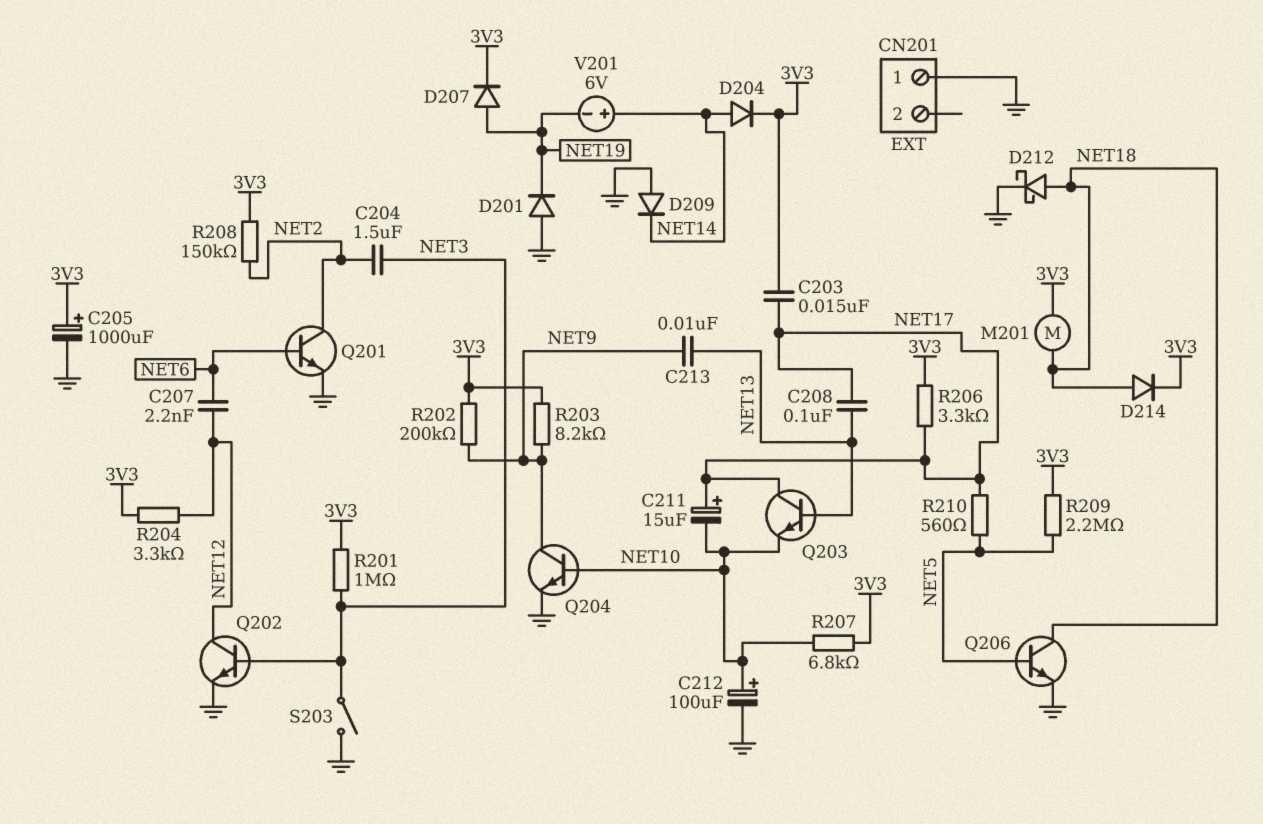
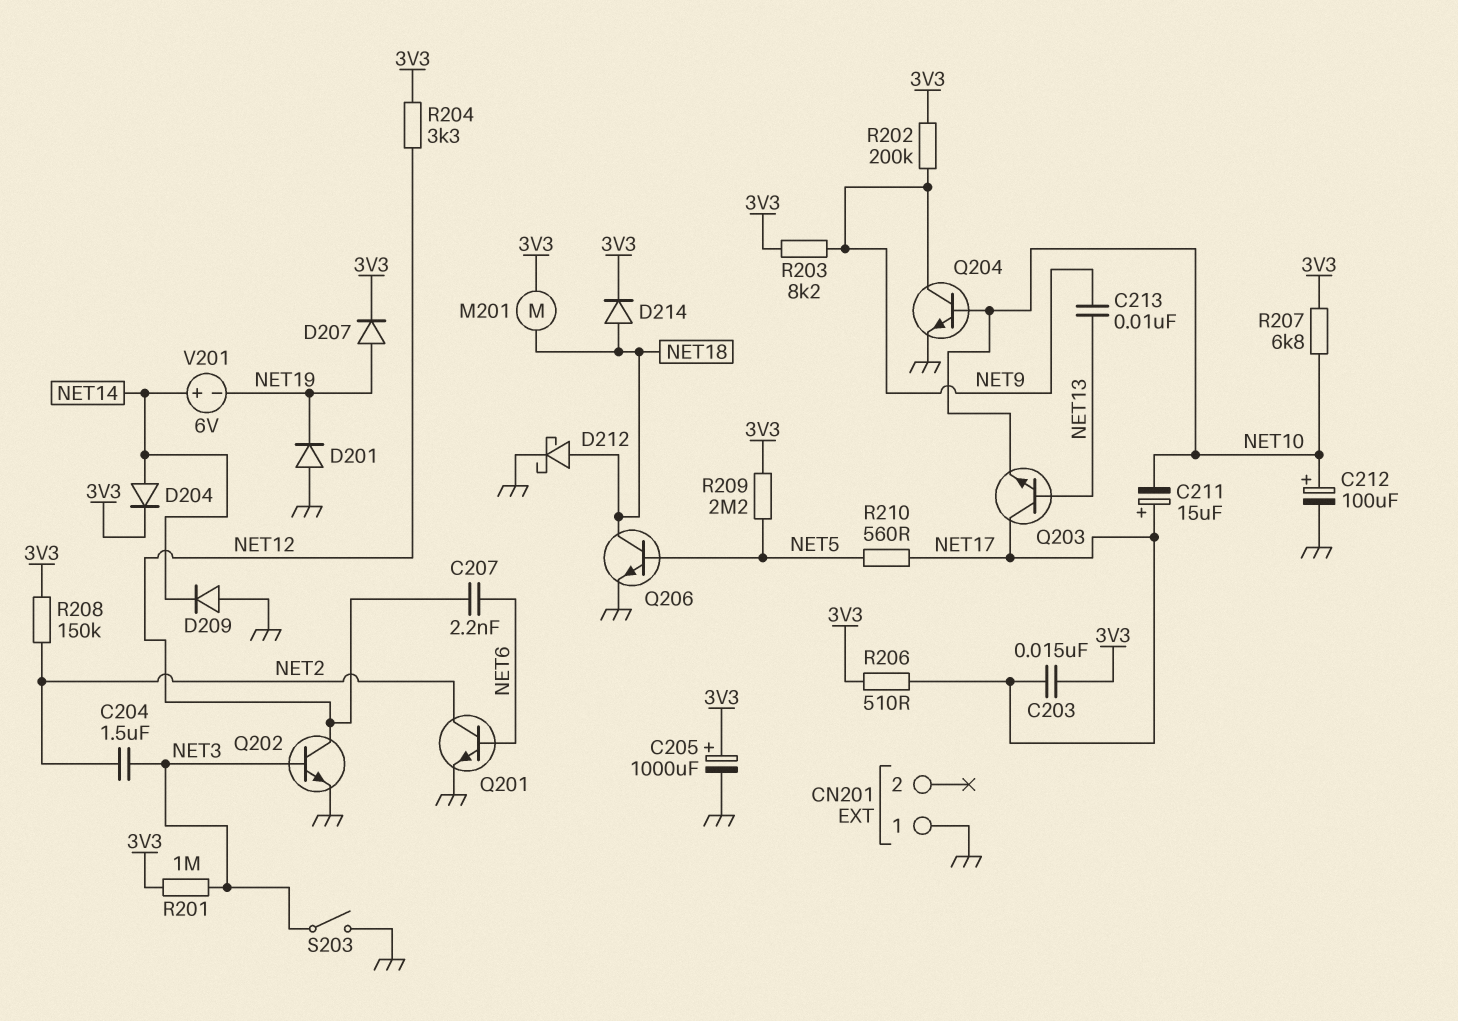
C208: 100nF (NET13, NET17) -> none
R206: 3.3k (3V3, NET17) -> 510 (3V3, NET17)

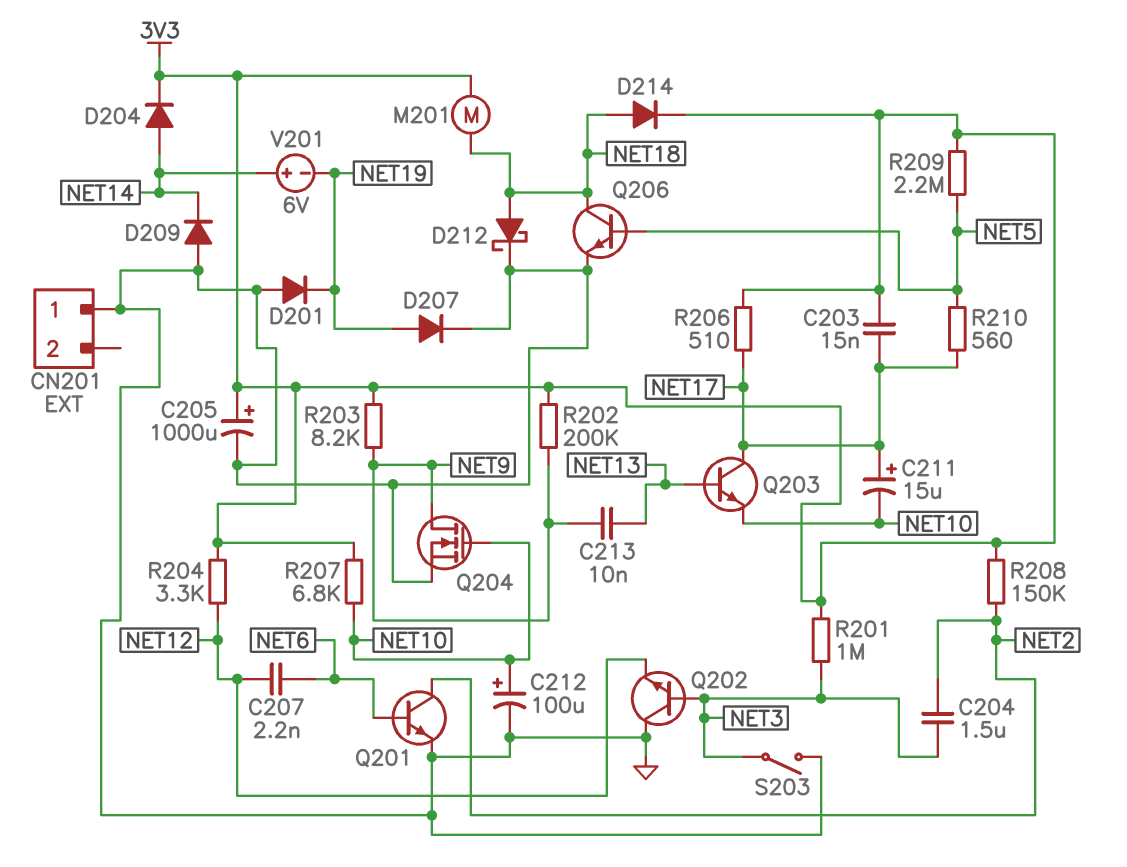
D207: diode (A NET19, K 3V3) -> diode (A NET19, K GND)
Q202: NPN (B NET3, C NET12, E GND) -> NPN (B NET3, C GND, E NET12)
Q204: NPN (B NET10, C NET9, E GND) -> NMOS (G NET10, D NET9, S GND)

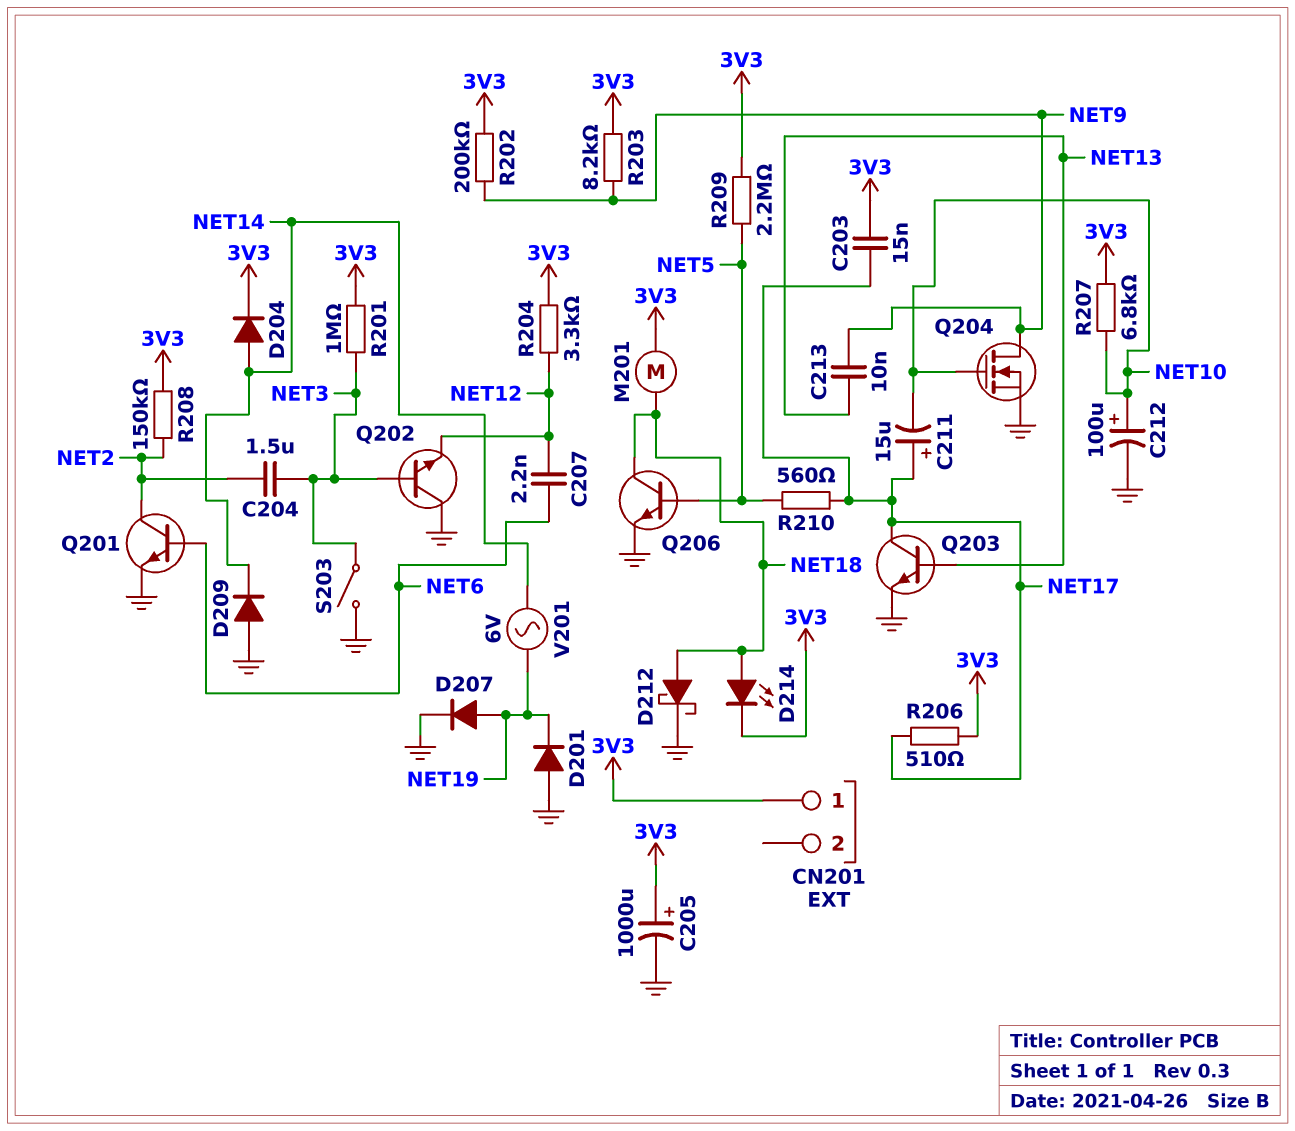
CN201 pin 1: GND -> 3V3
D214: diode (A NET18, K 3V3) -> LED (A NET18, K 3V3)
Q203: NPN (B NET13, C NET17, E NET10) -> NPN (B NET13, C NET17, E GND)
V201: 6V (plus NET14, minus NET19) -> AC 6V (NET14, NET19)

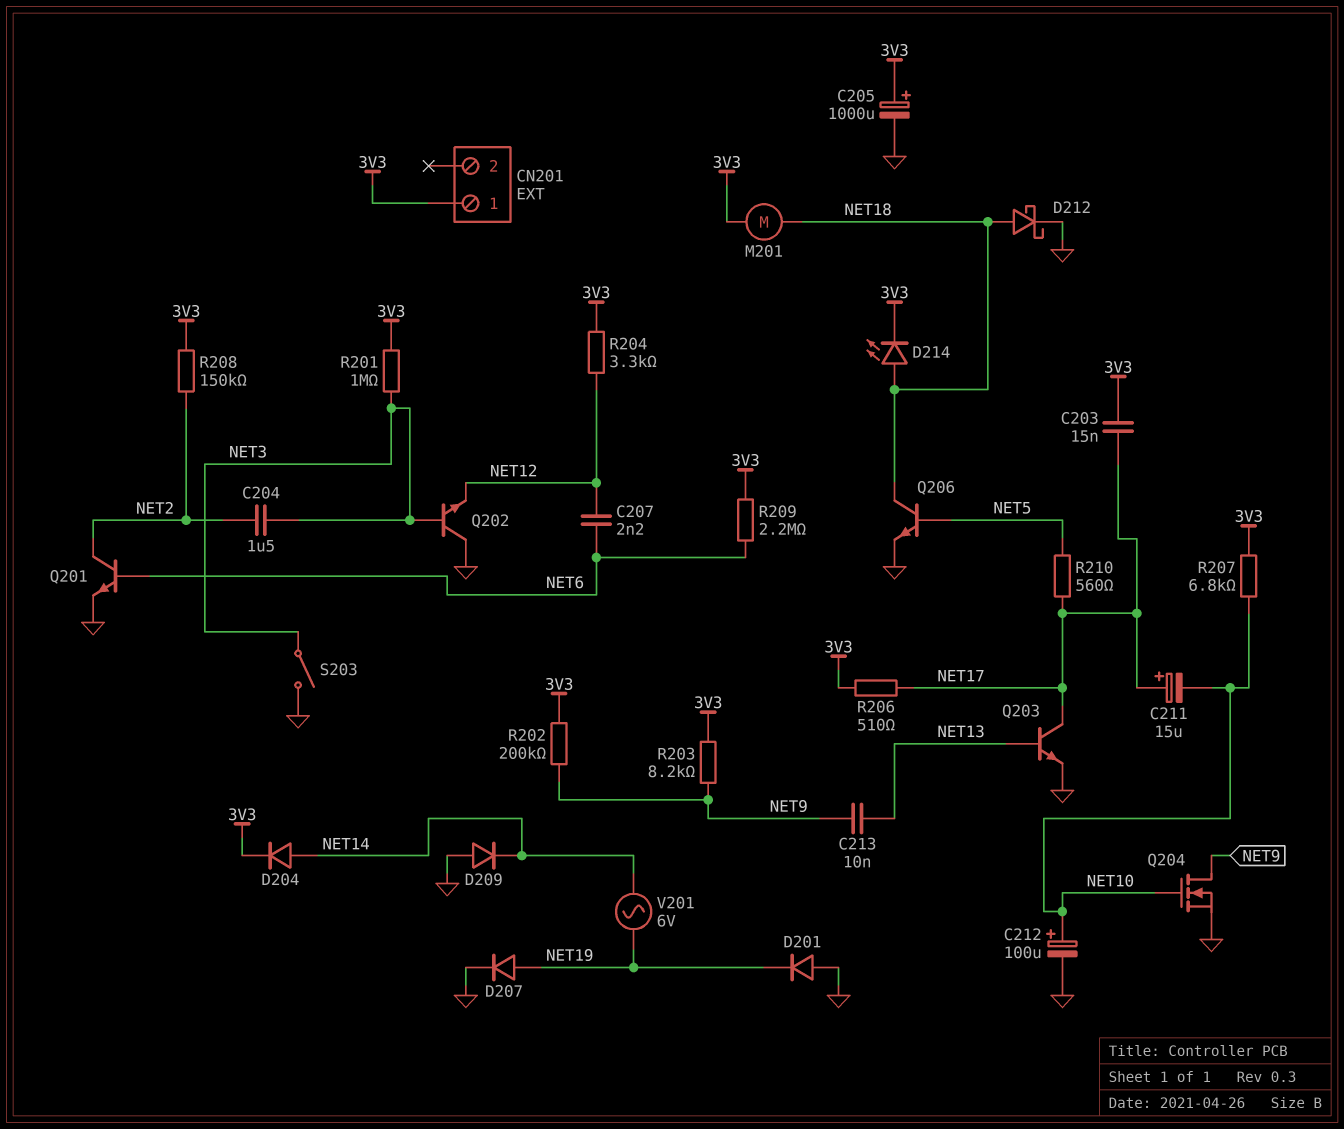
R209: 2.2M (3V3, NET5) -> 2.2M (3V3, NET6)

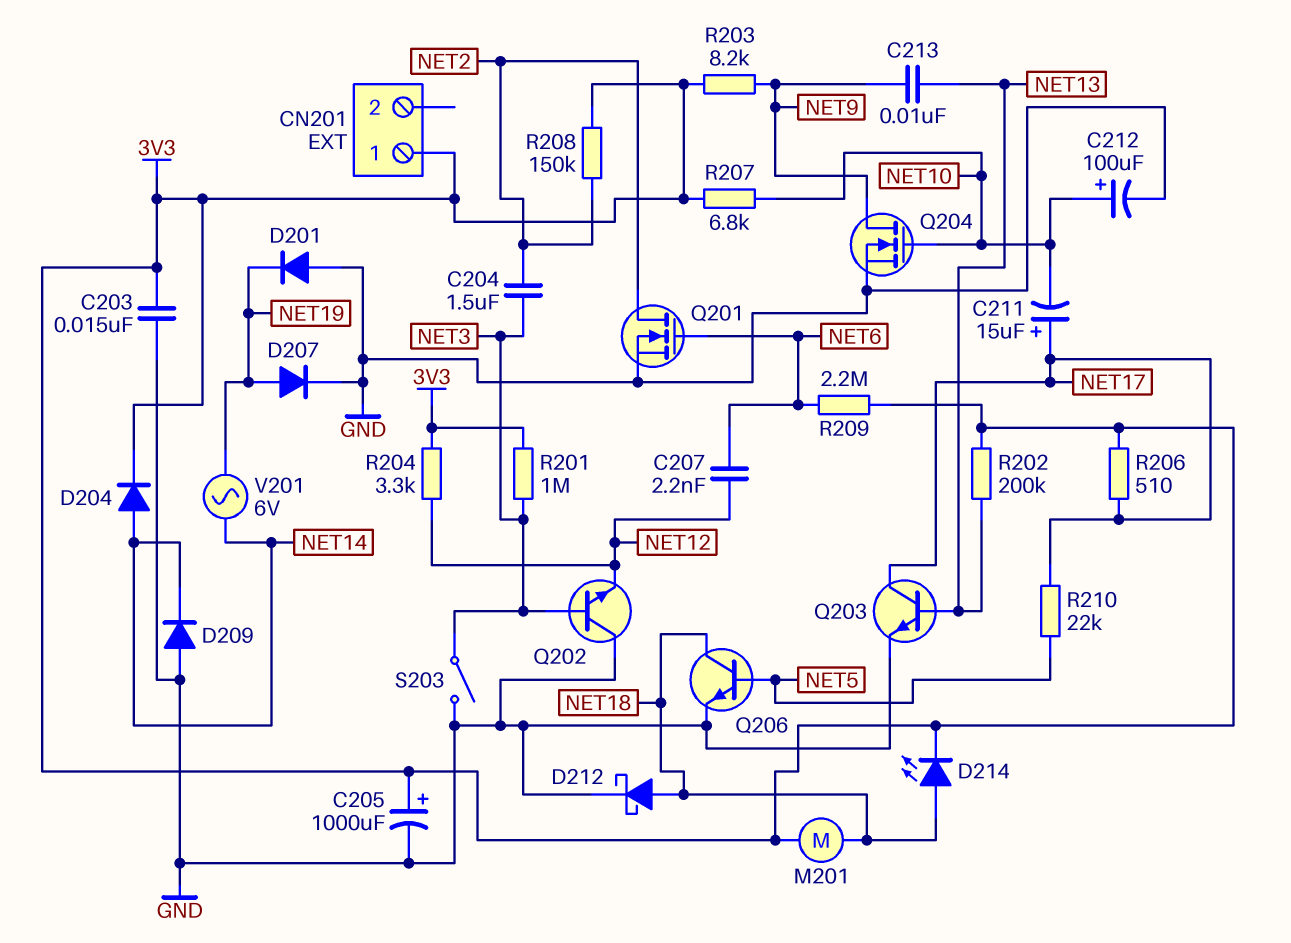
C203: 15nF (3V3, NET17) -> 15nF (3V3, GND)
Q201: NPN (B NET6, C NET2, E GND) -> NMOS (G NET6, D NET2, S GND)
R202: 200k (3V3, NET9) -> 200k (3V3, NET13)
R210: 560 (NET5, NET17) -> 22k (NET5, NET17)

